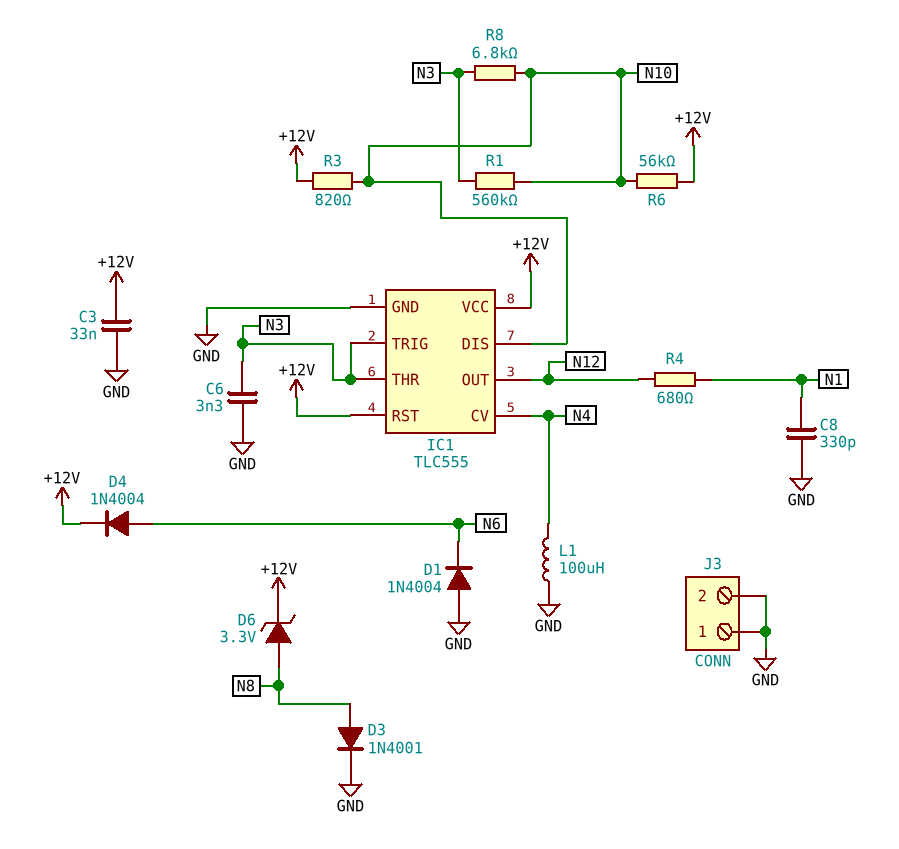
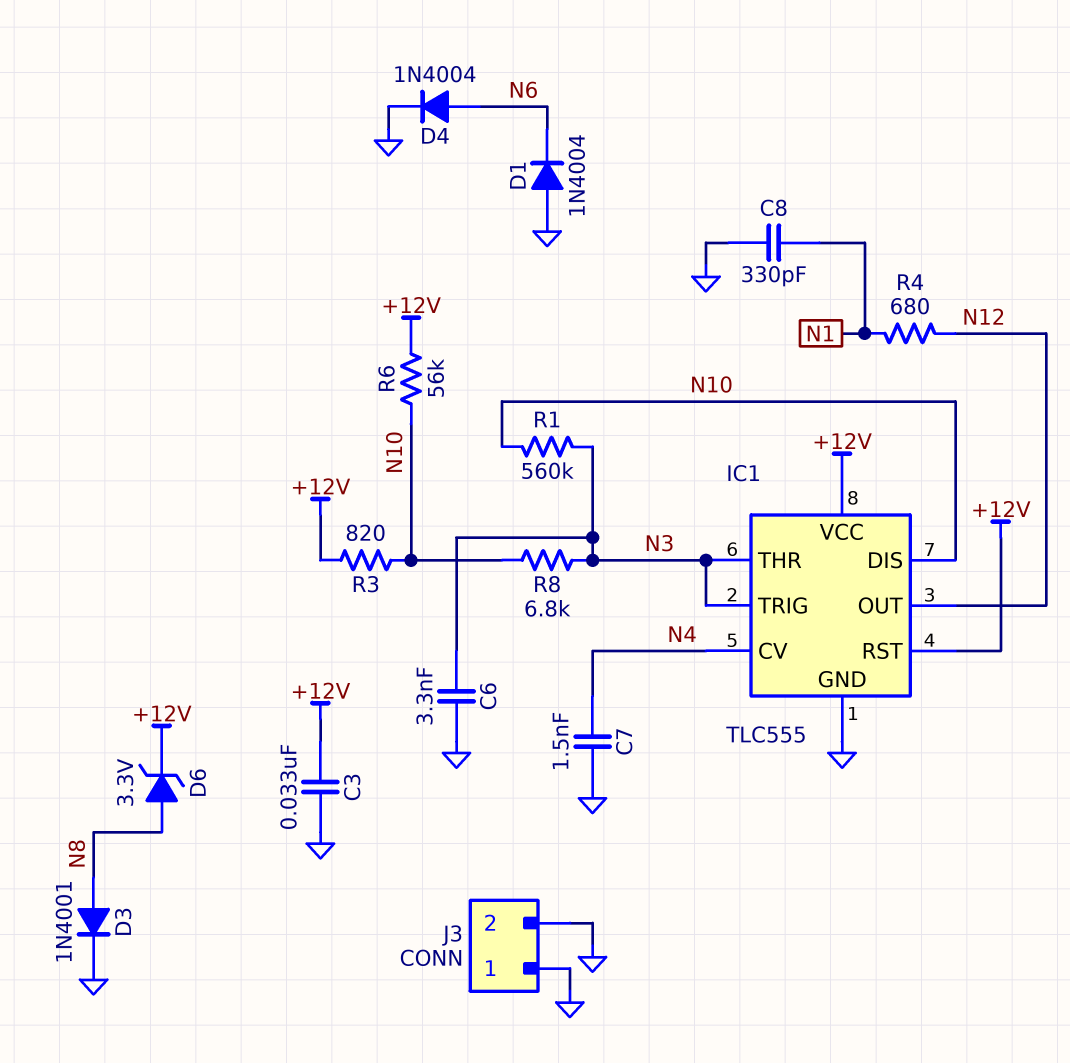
C7: none -> 1.5nF (GND, N4)
D4: diode 1N4004 (A N6, K +12V) -> diode 1N4004 (A N6, K GND)
L1: 100uH (GND, N4) -> none

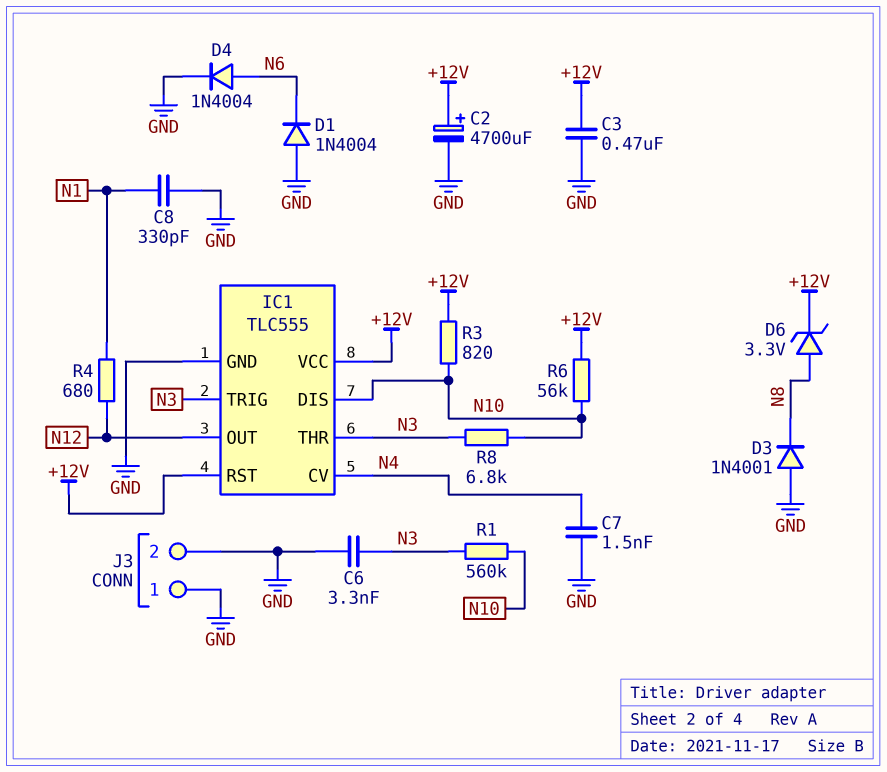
C2: none -> 4700uF (plus +12V, minus GND)
C3: 33nF (+12V, GND) -> 470nF (+12V, GND)
D3: diode 1N4001 (A N8, K GND) -> diode 1N4001 (A GND, K N8)

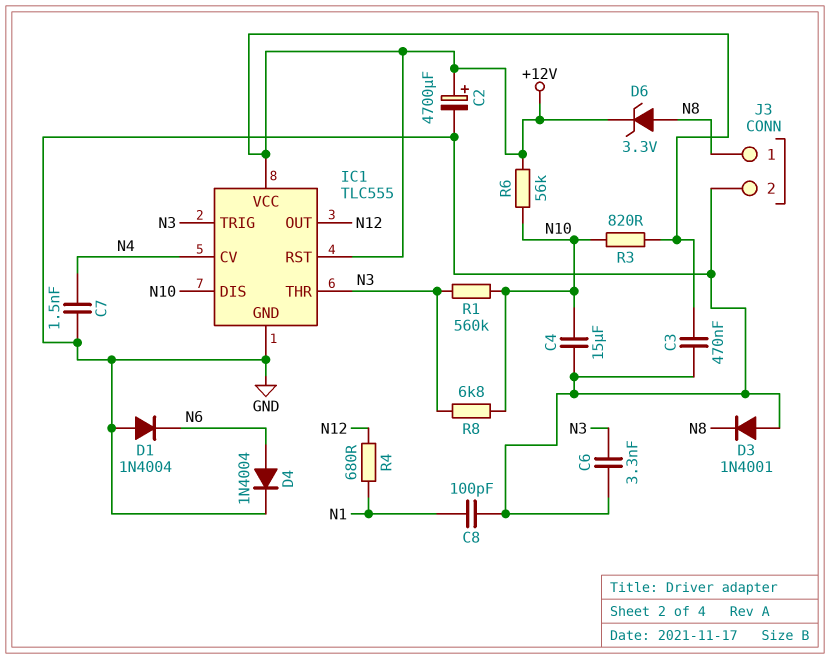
C4: none -> 15uF (GND, N10)
C8: 330pF (GND, N1) -> 100pF (GND, N1)
J3 pin 1: GND -> N8

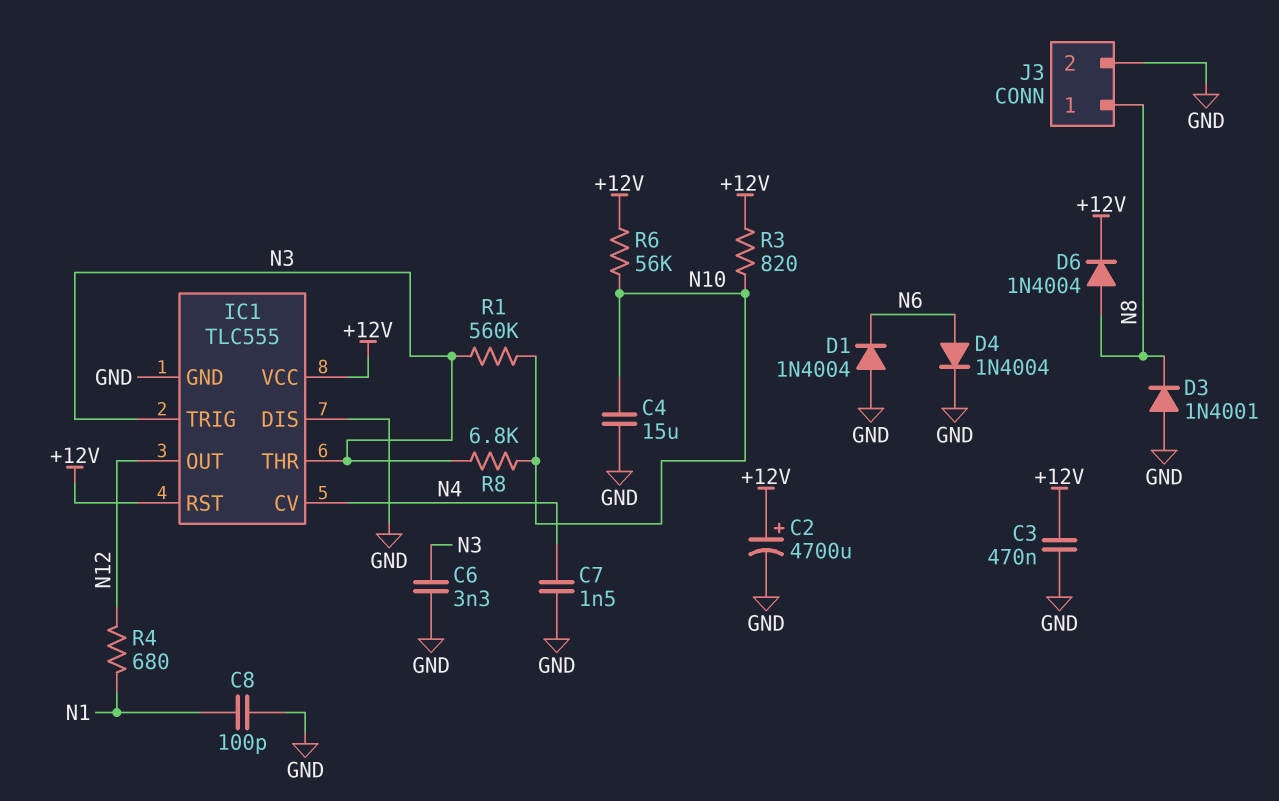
D6: zener 3.3V (A N8, K +12V) -> diode 1N4004 (A N8, K +12V)
IC1 pin DIS: N10 -> GND

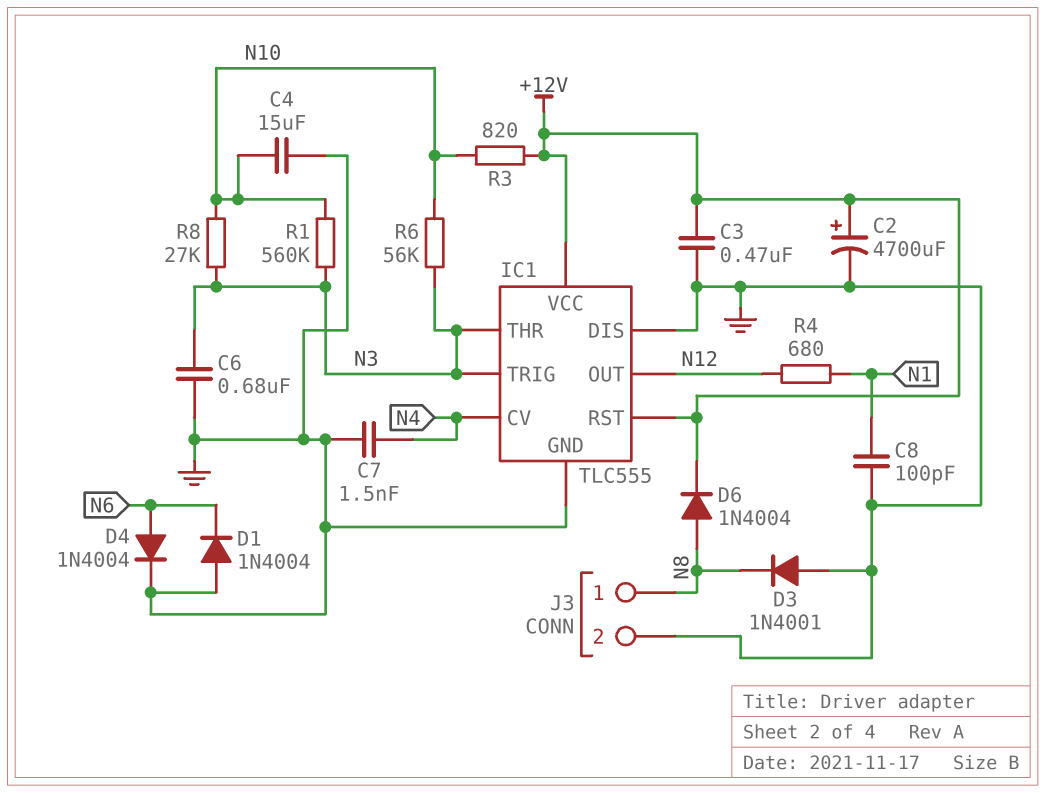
C6: 3.3nF (GND, N3) -> 680nF (GND, N3)
R6: 56k (+12V, N10) -> 56k (N3, N10)
R8: 6.8k (N3, N10) -> 27k (N3, N10)

